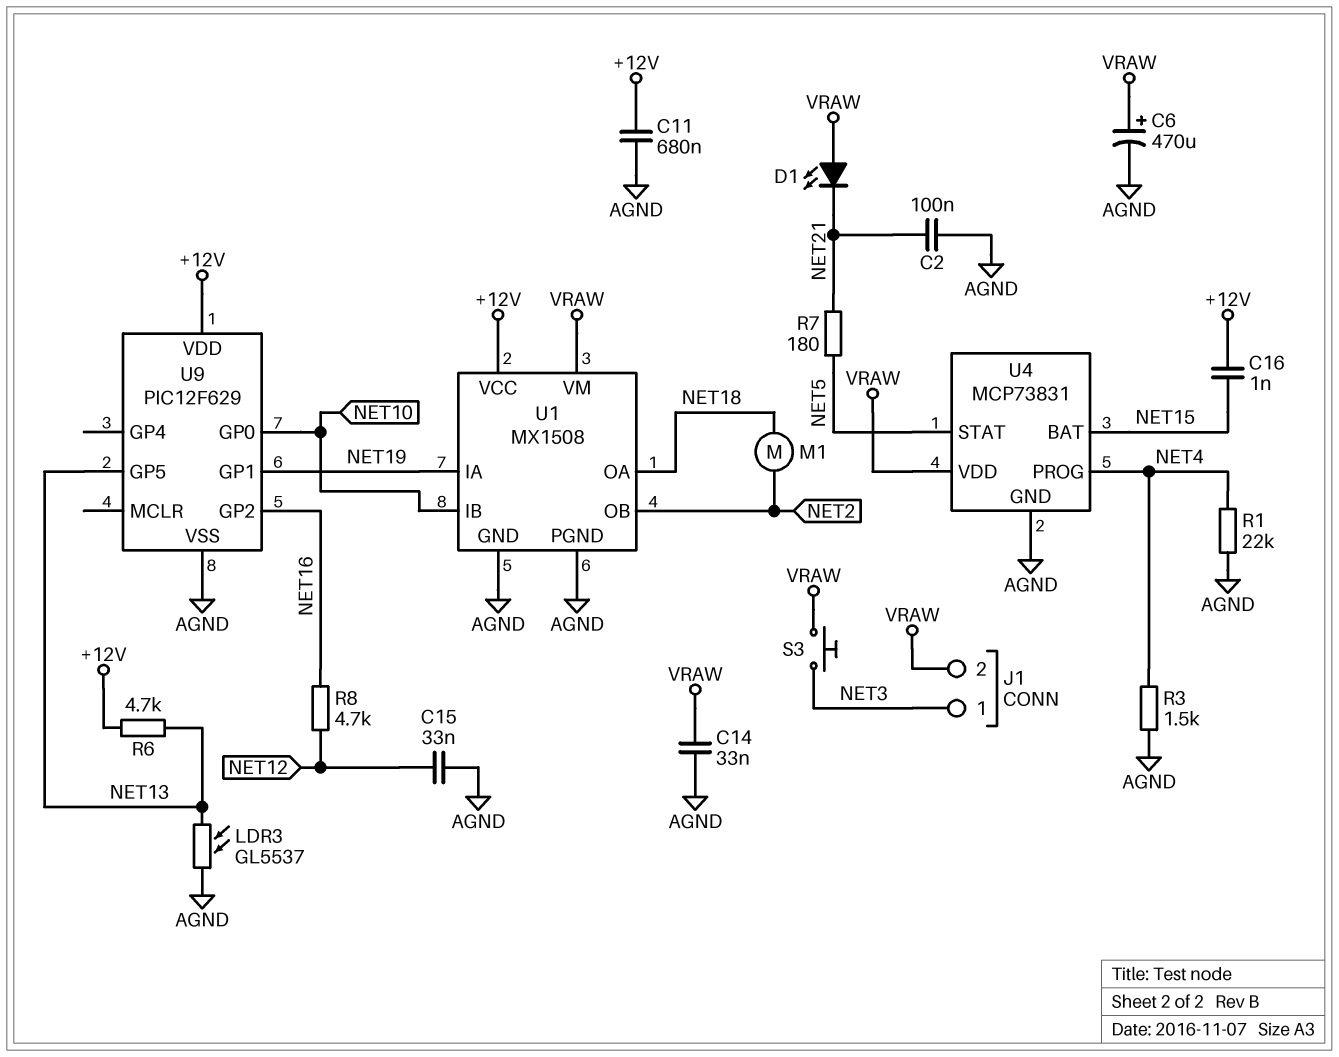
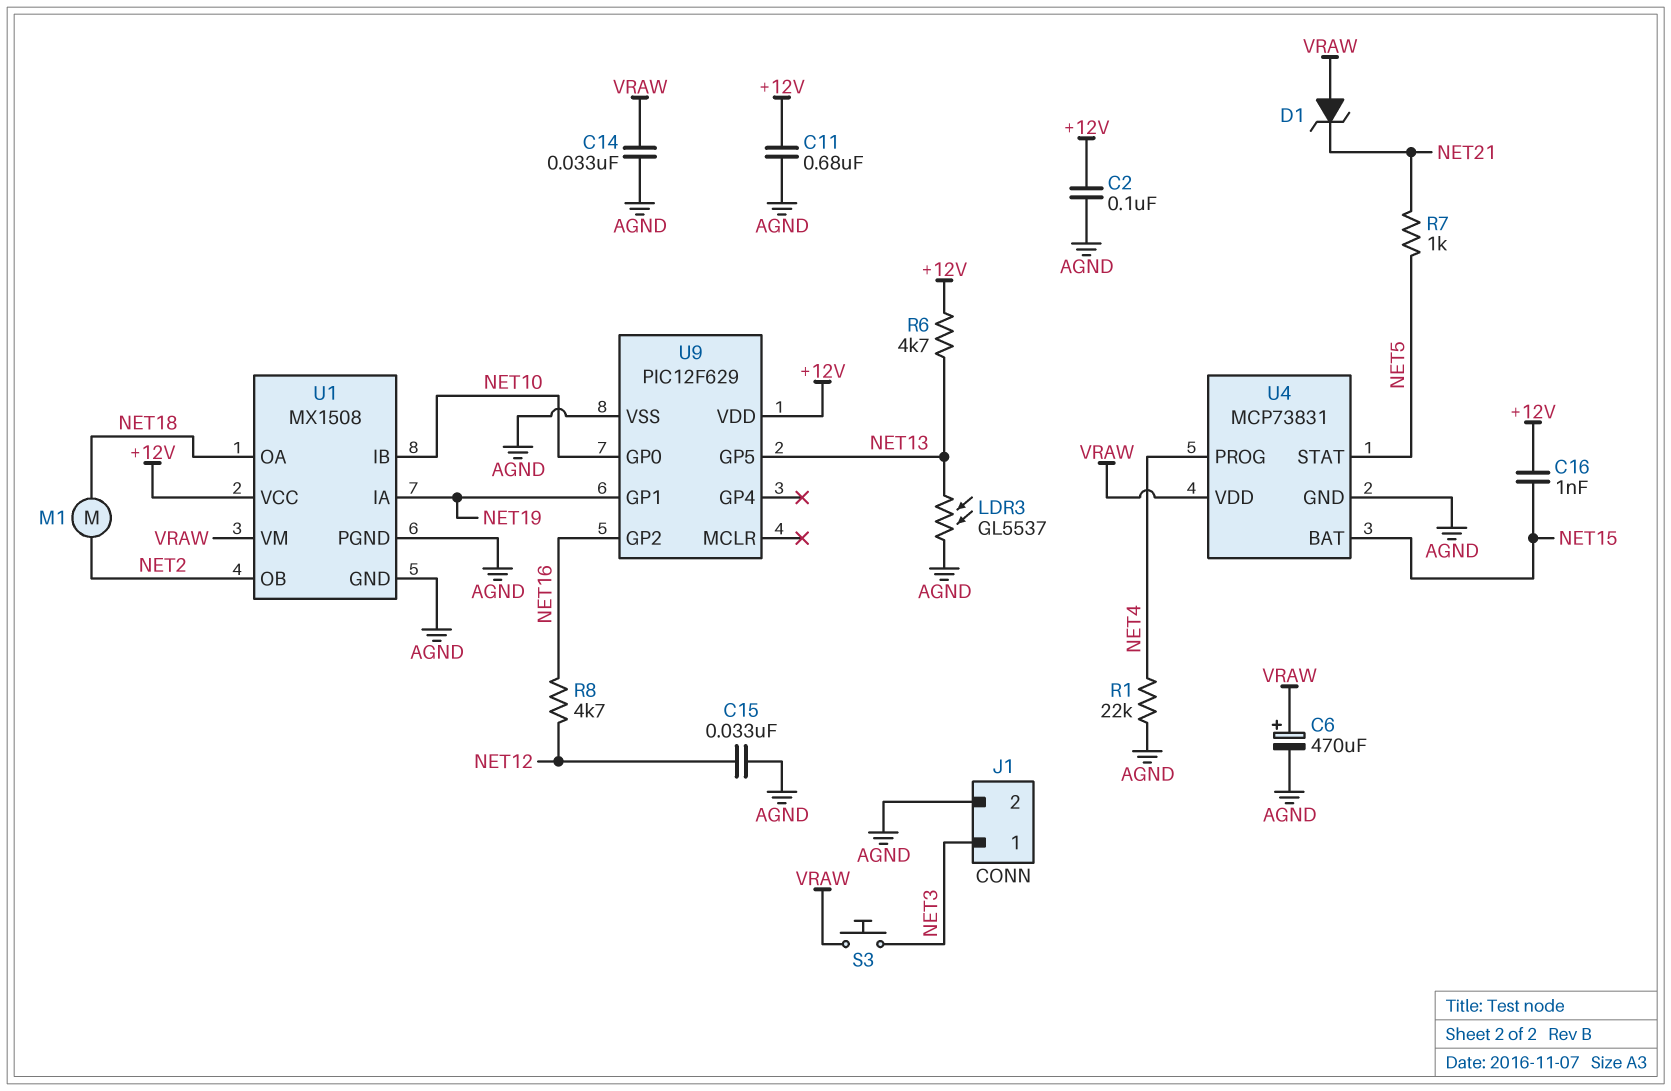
C2: 100nF (AGND, NET21) -> 100nF (+12V, AGND)
D1: LED (A VRAW, K NET21) -> zener (A VRAW, K NET21)
J1 pin 2: VRAW -> AGND
R3: 1.5k (AGND, NET4) -> none
R7: 180 (NET5, NET21) -> 1k (NET5, NET21)

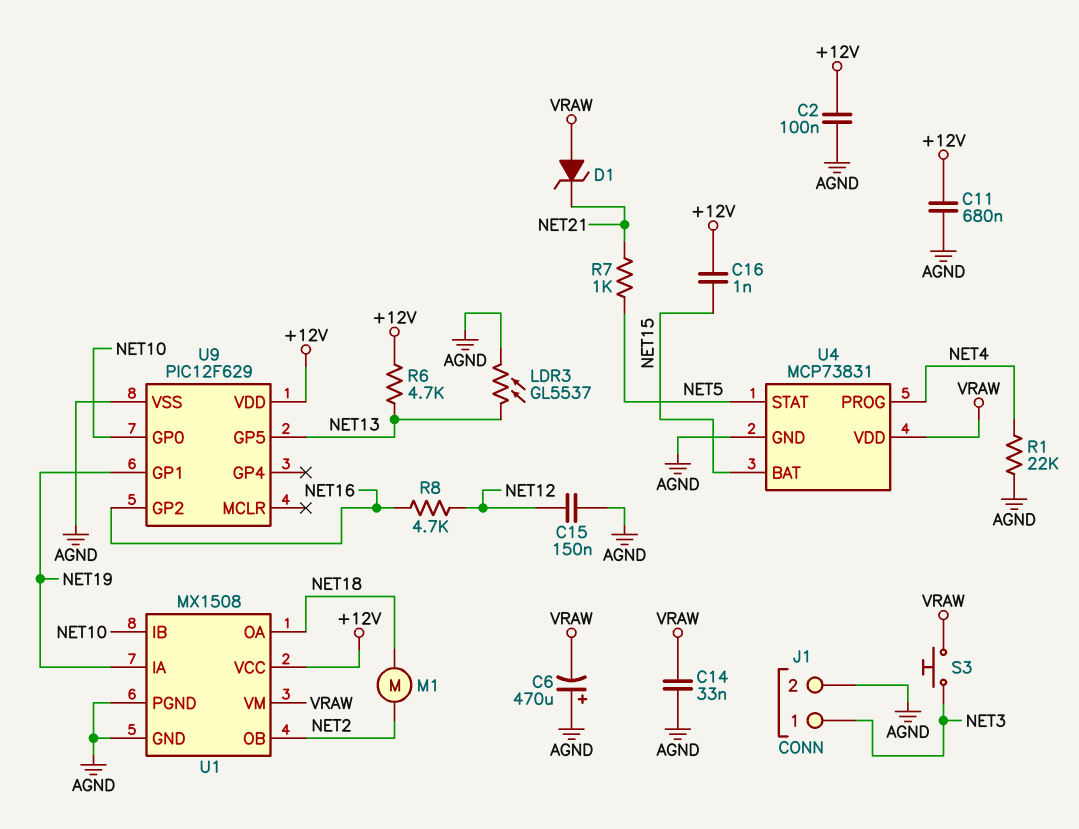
C6: 470uF (plus VRAW, minus AGND) -> 470uF (plus AGND, minus VRAW)
C15: 33nF (AGND, NET12) -> 150nF (AGND, NET12)

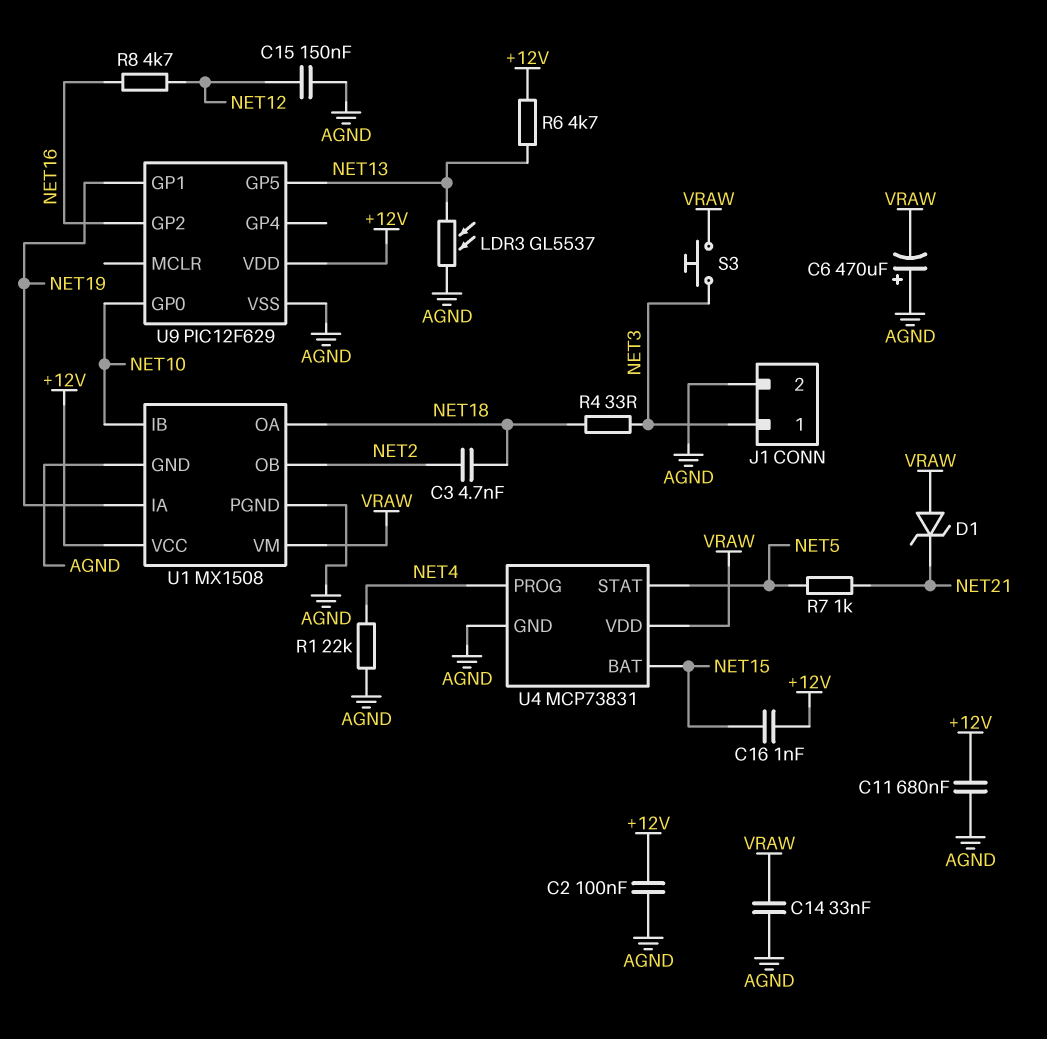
C3: none -> 4.7nF (NET2, NET18)
M1: motor (NET2, NET18) -> none
R4: none -> 33 (NET3, NET18)

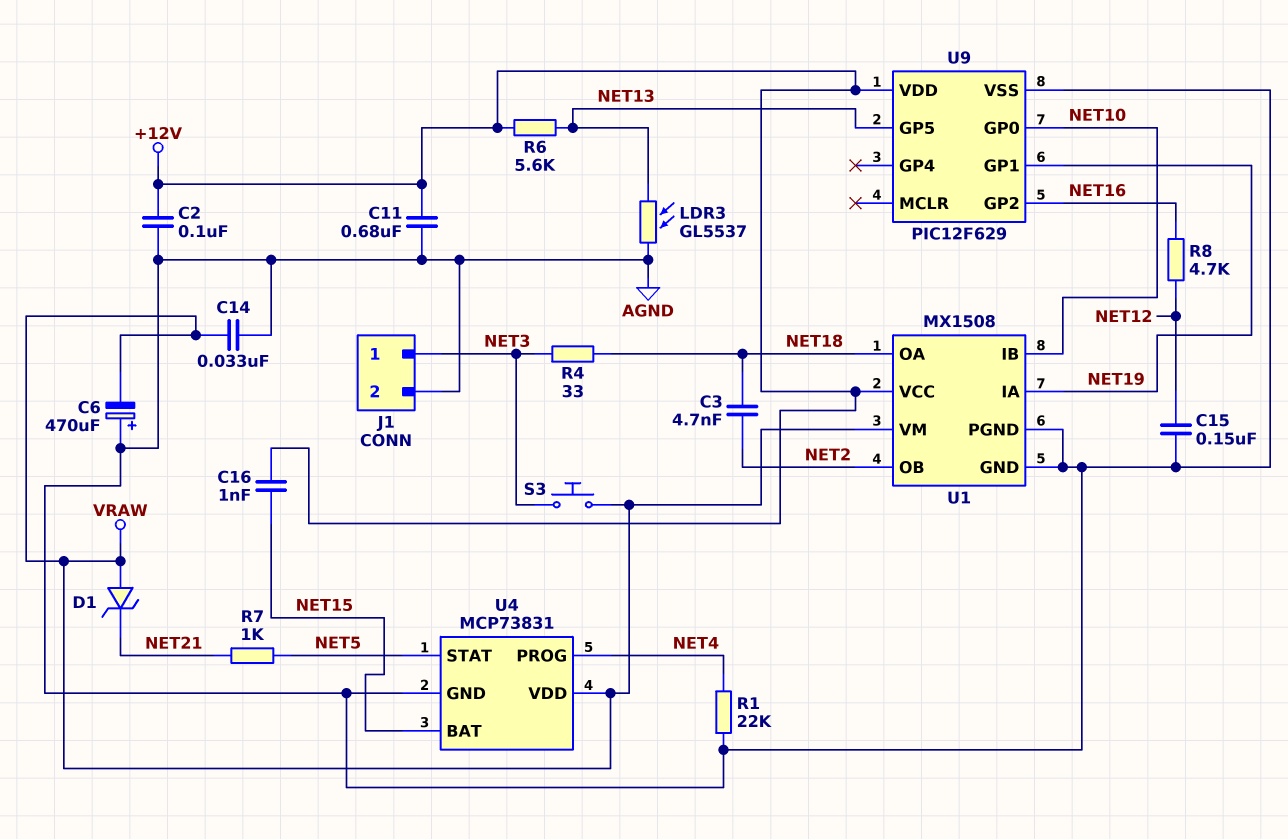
R6: 4.7k (+12V, NET13) -> 5.6k (+12V, NET13)

